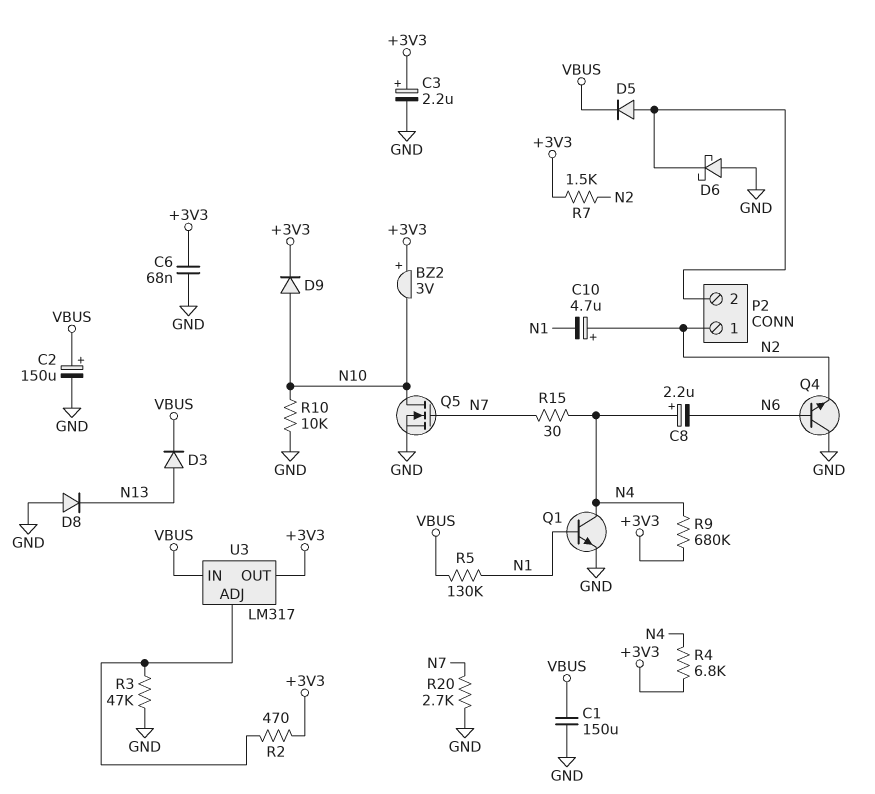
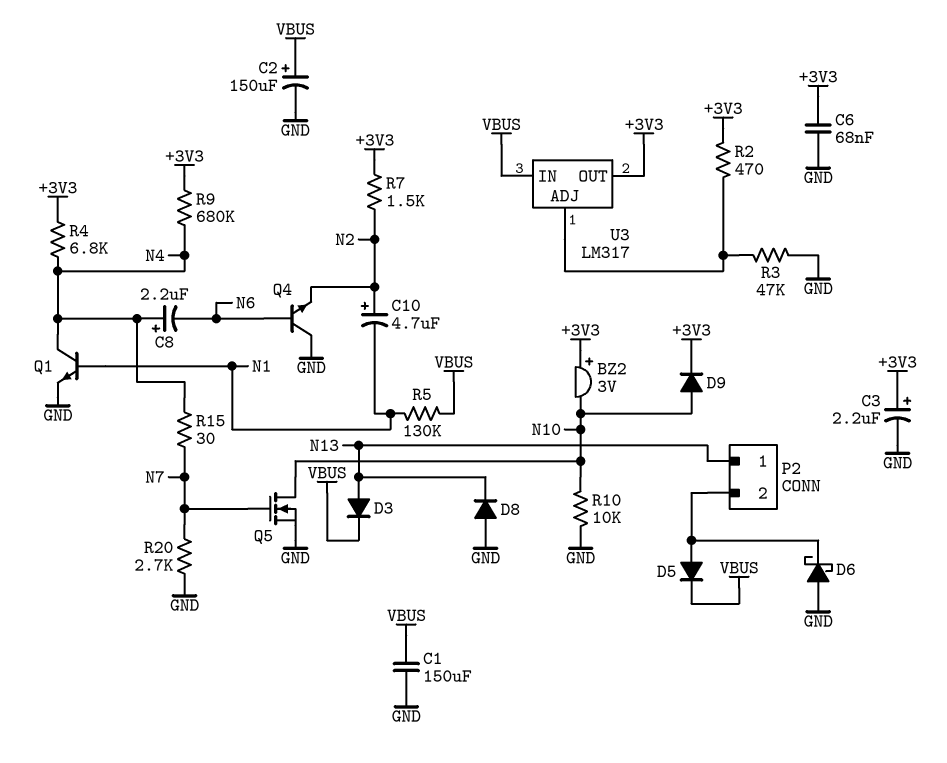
P2 pin 1: N2 -> N13

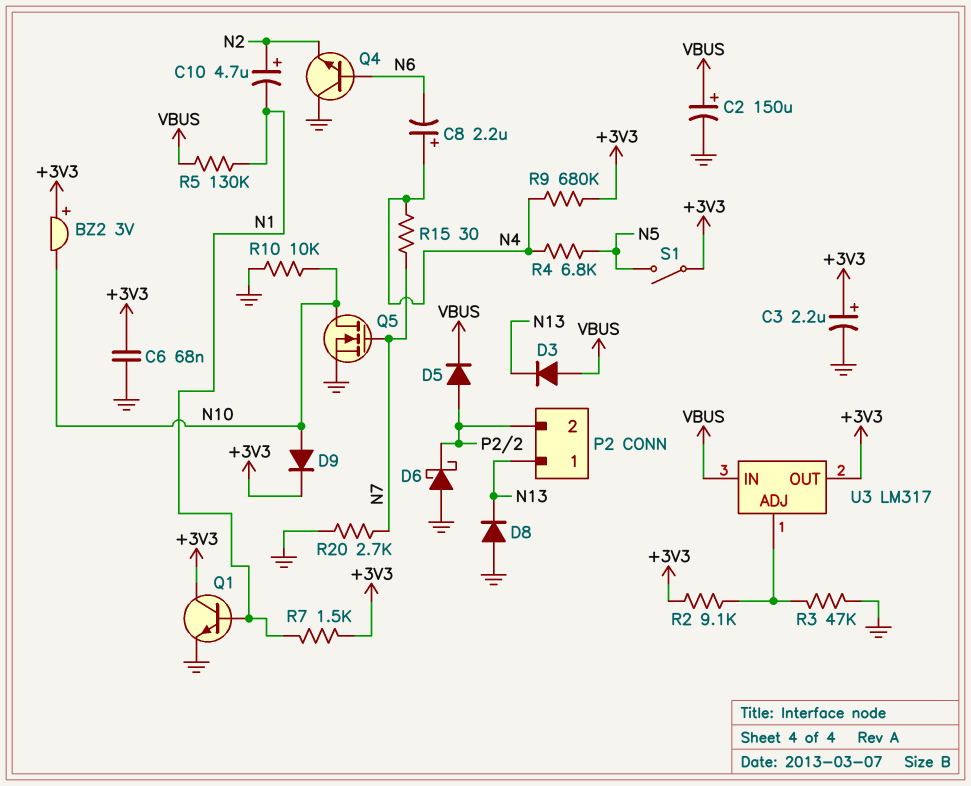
C1: 150uF (GND, VBUS) -> none
D3: diode (A N13, K VBUS) -> diode (A VBUS, K N13)
Q1: NPN (B N1, C N4, E GND) -> NPN (B N1, C +3V3, E GND)
R2: 470 (+3V3, U3/ADJ) -> 9.1k (+3V3, U3/ADJ)
R4: 6.8k (+3V3, N4) -> 6.8k (N4, N5)
R7: 1.5k (+3V3, N2) -> 1.5k (+3V3, N1)
S1: none -> switch (+3V3, N5)

